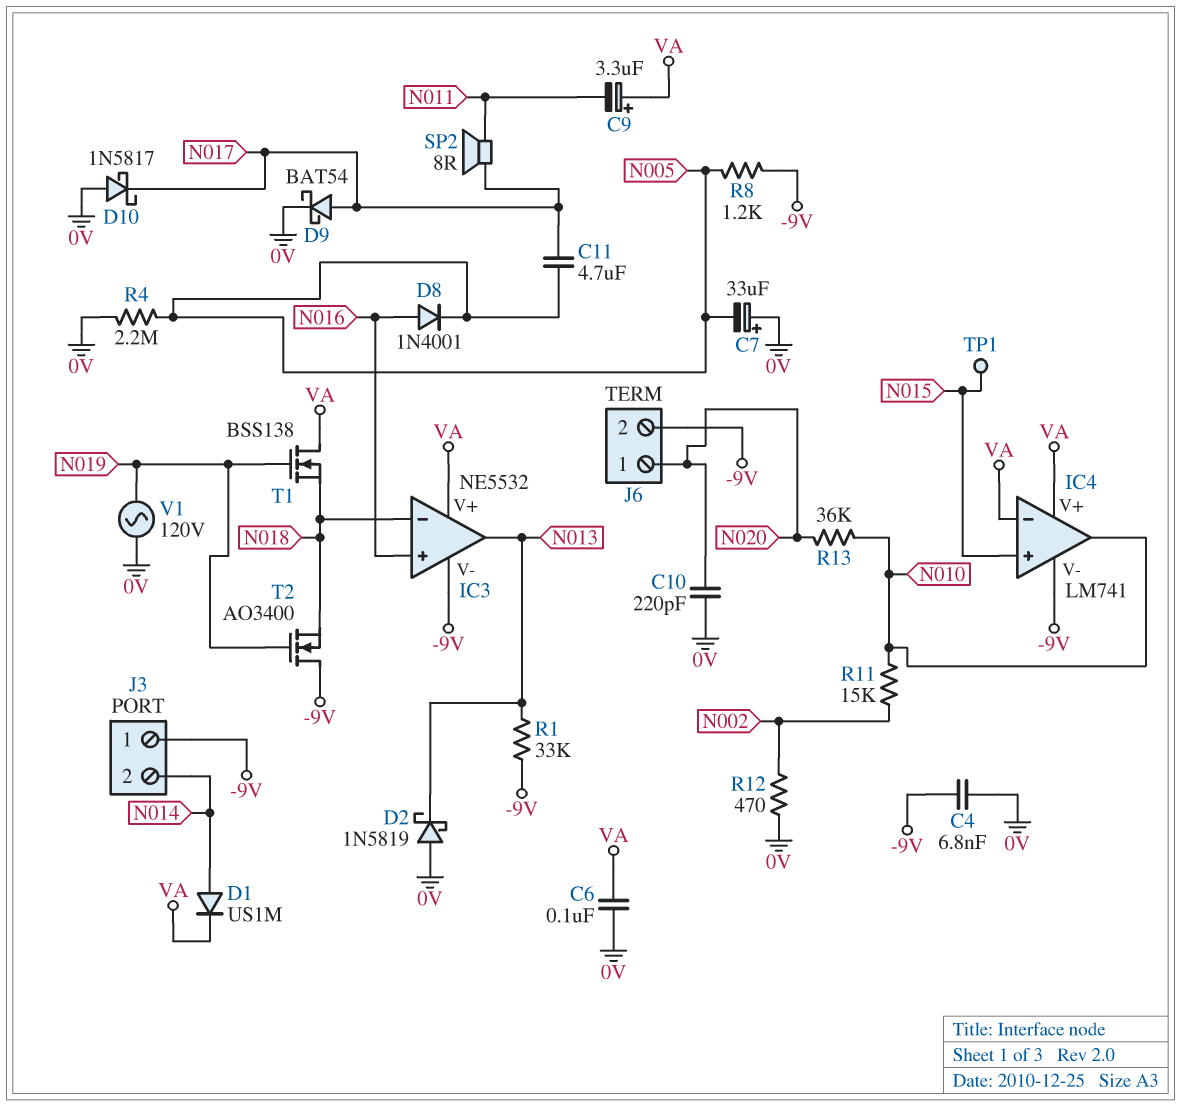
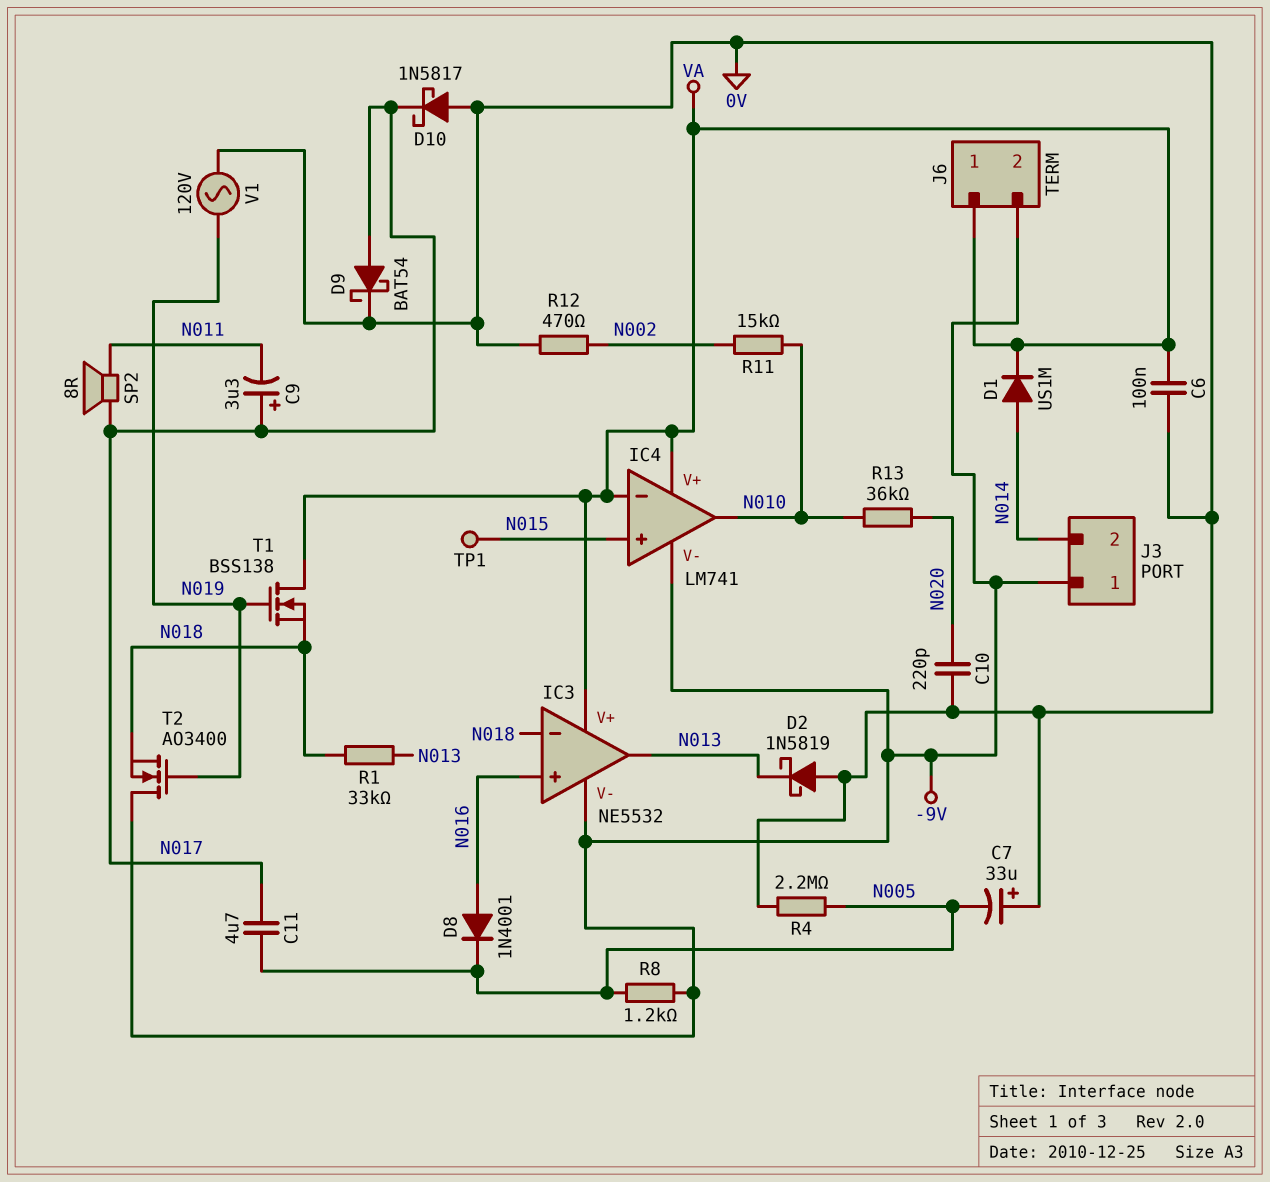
C4: 6.8nF (-9V, 0V) -> none
C9: 3.3uF (plus VA, minus N011) -> 3.3uF (plus N017, minus N011)
J6 pin 1: N020 -> VA
R1: 33k (-9V, N013) -> 33k (N013, N018)

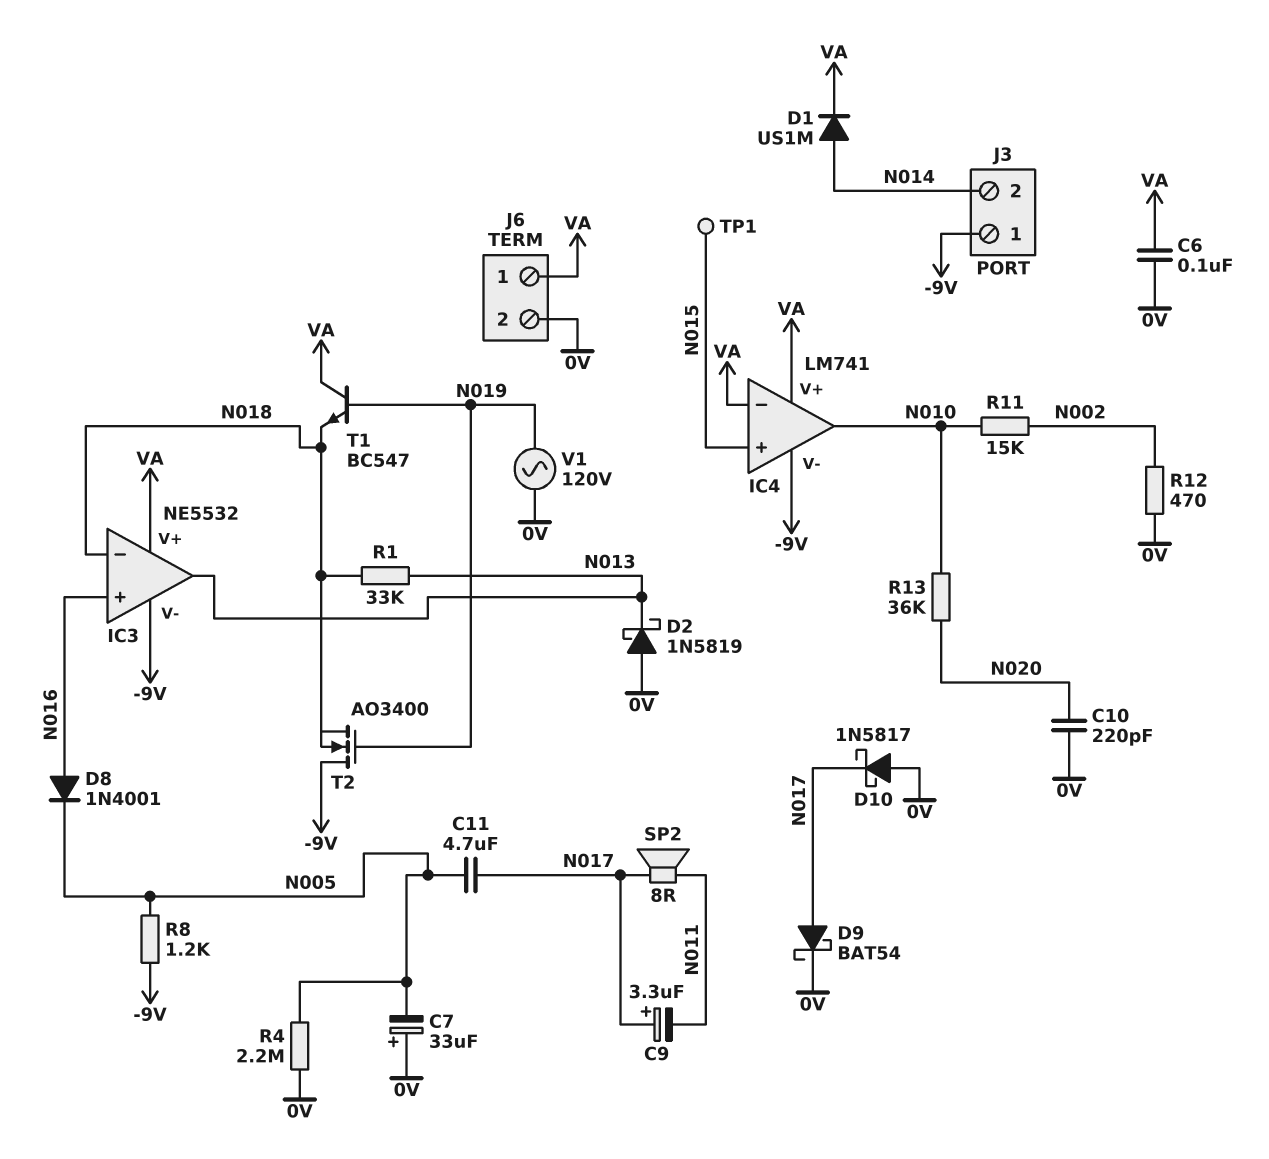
J6 pin 2: -9V -> 0V
T1: NMOS BSS138 (G N019, D VA, S N018) -> NPN BC547 (B N019, C VA, E N018)

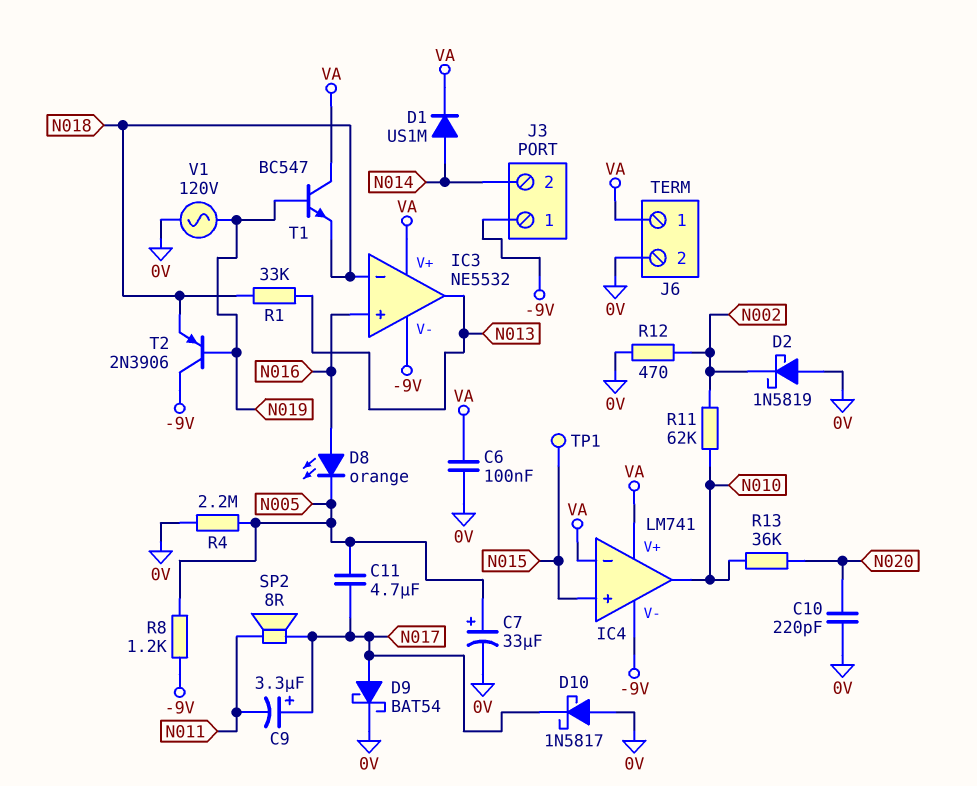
C7: 33uF (plus 0V, minus N005) -> 33uF (plus N005, minus 0V)
D2: schottky 1N5819 (A 0V, K N013) -> schottky 1N5819 (A 0V, K N002)
D8: diode 1N4001 (A N016, K N005) -> LED orange (A N016, K N005)
R11: 15k (N002, N010) -> 62k (N002, N010)
T2: NMOS AO3400 (G N019, D -9V, S N018) -> PNP 2N3906 (B N019, C -9V, E N018)

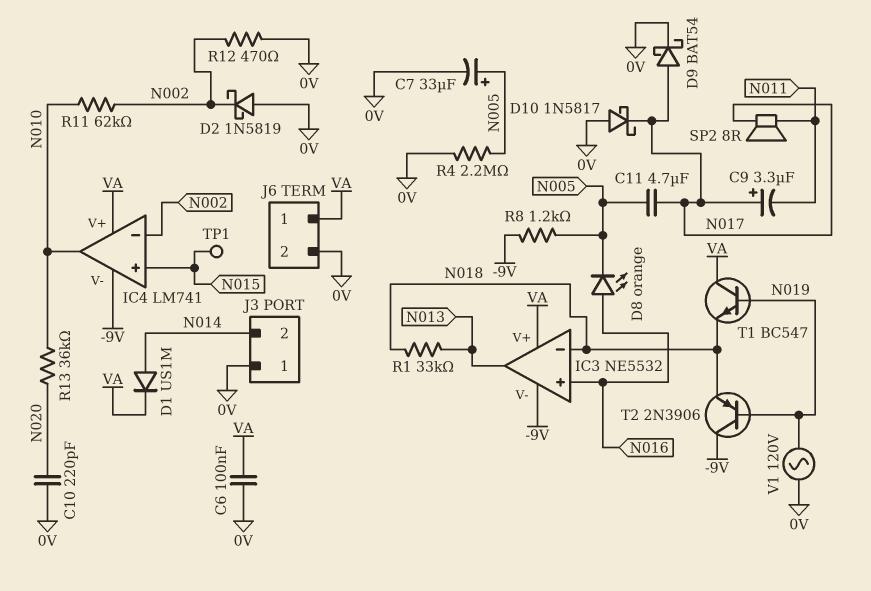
IC4 pin in-: VA -> N002
J3 pin 1: -9V -> 0V

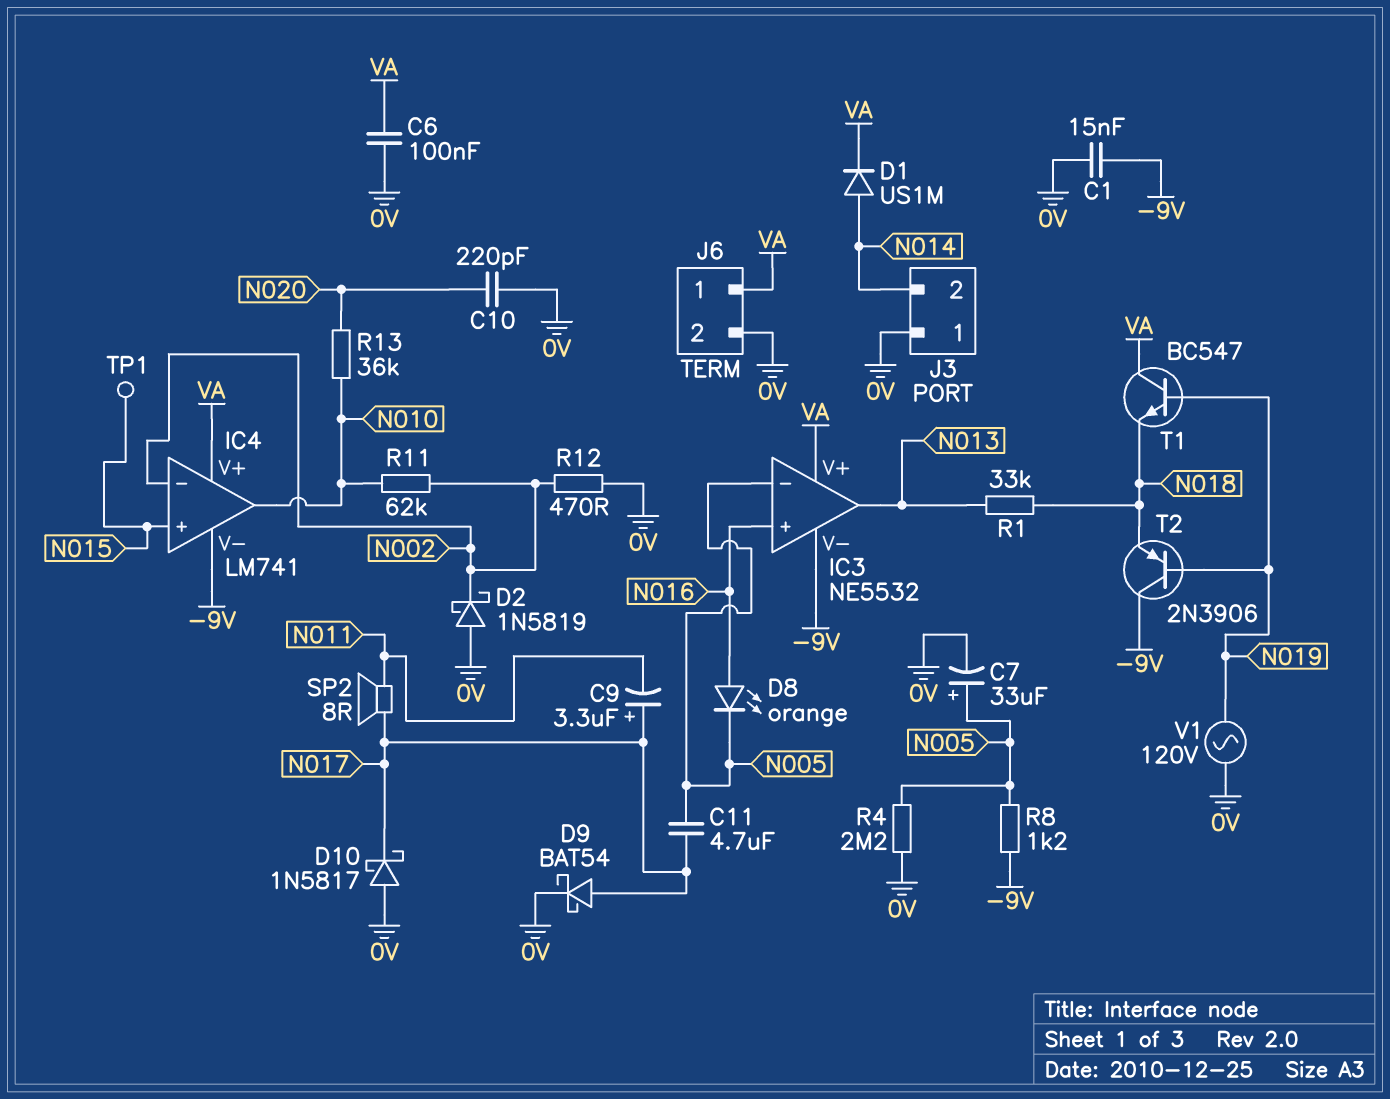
C1: none -> 15nF (-9V, 0V)
IC3 pin in-: N018 -> N005

